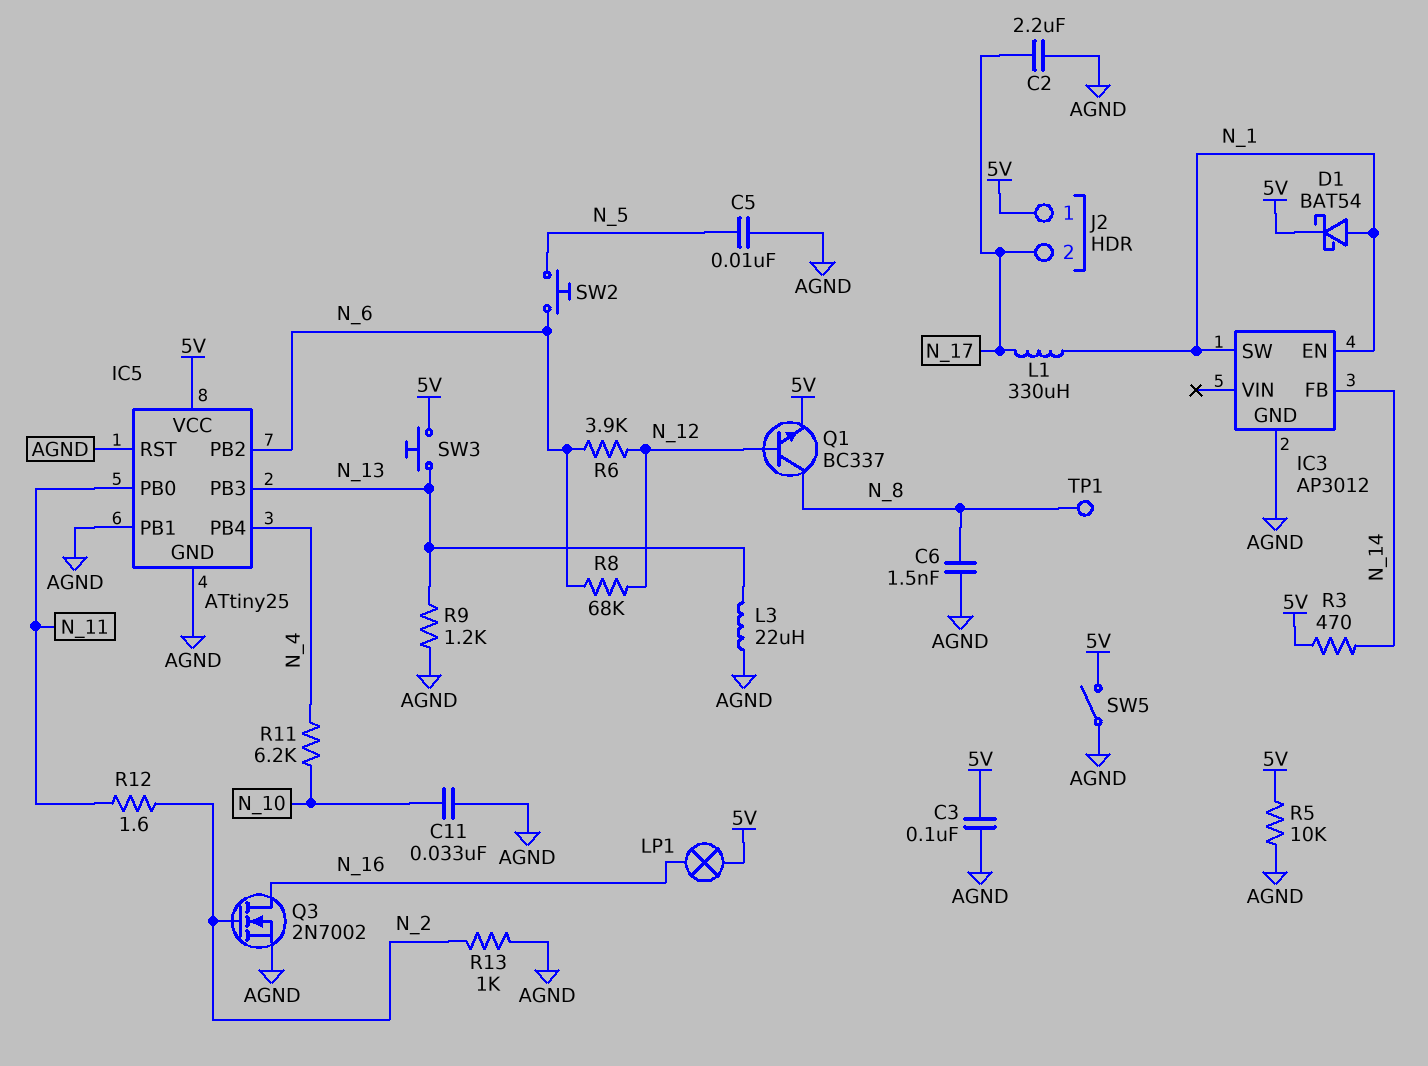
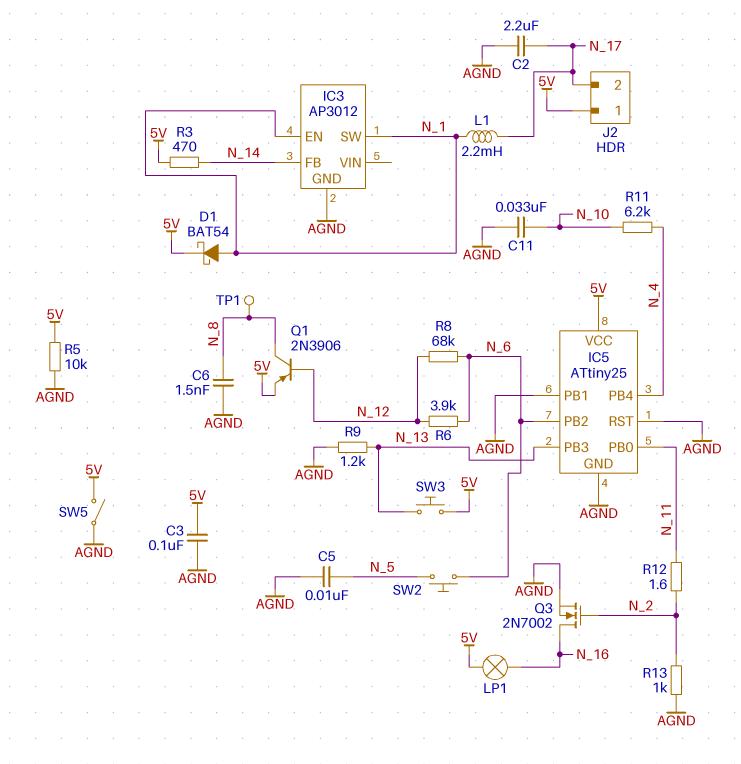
L1: 330uH (N_1, N_17) -> 2.2mH (N_1, N_17)
L3: 22uH (AGND, N_13) -> none
Q1: NPN BC337 (B N_12, C N_8, E 5V) -> PNP 2N3906 (B N_12, C N_8, E 5V)

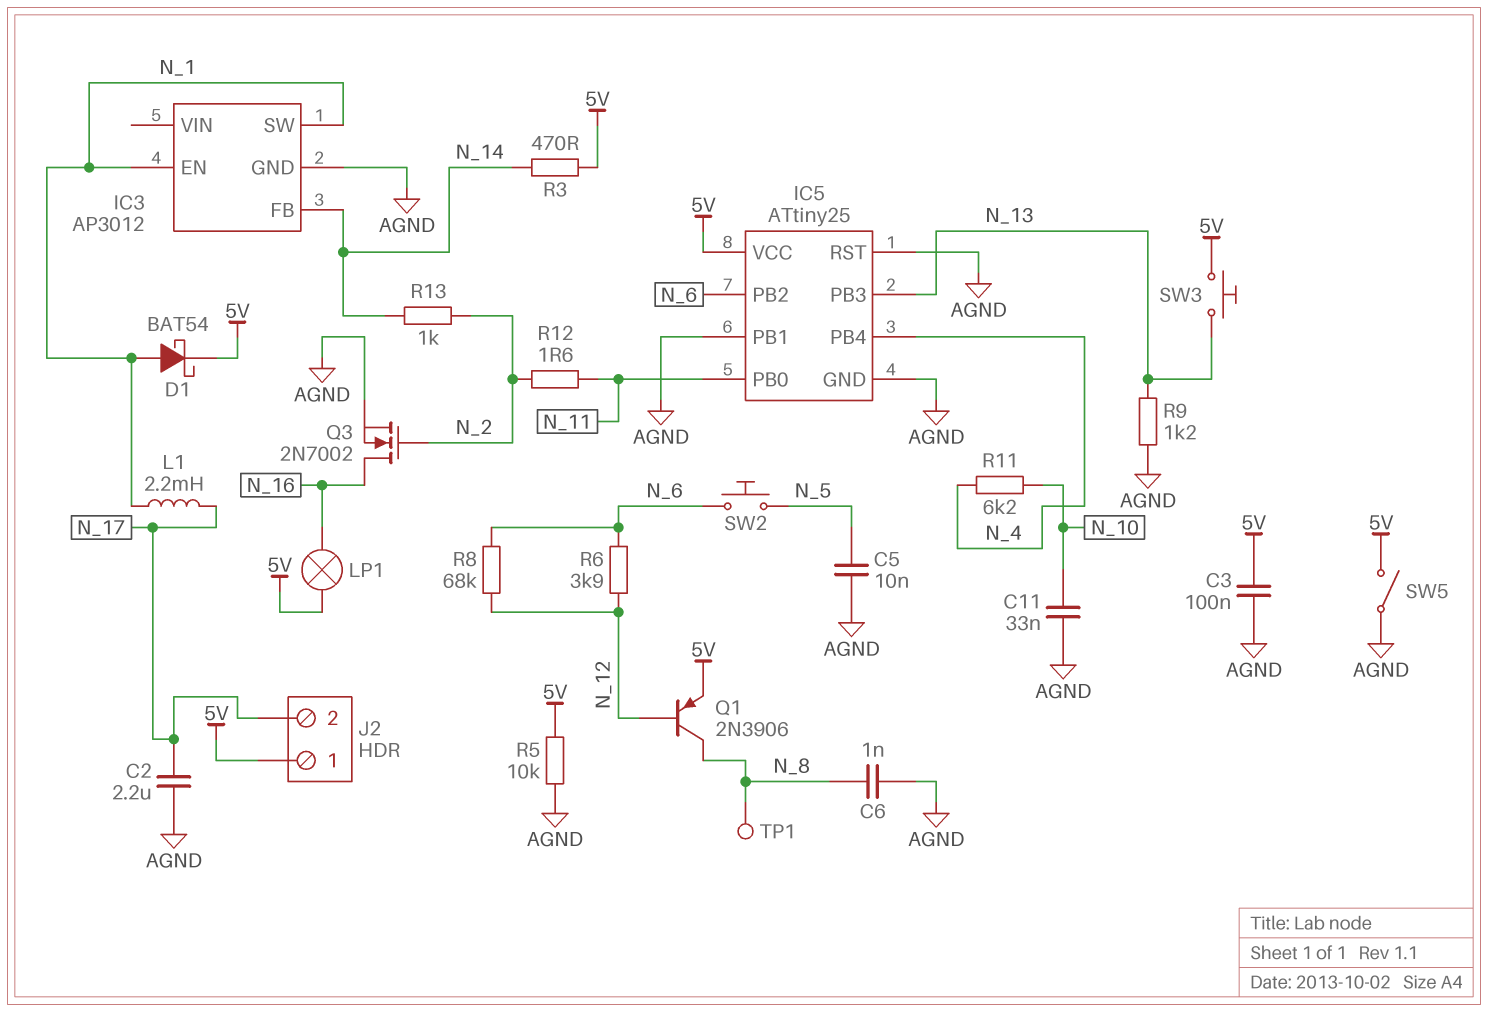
C6: 1.5nF (AGND, N_8) -> 1nF (AGND, N_8)
R13: 1k (AGND, N_2) -> 1k (N_2, N_14)

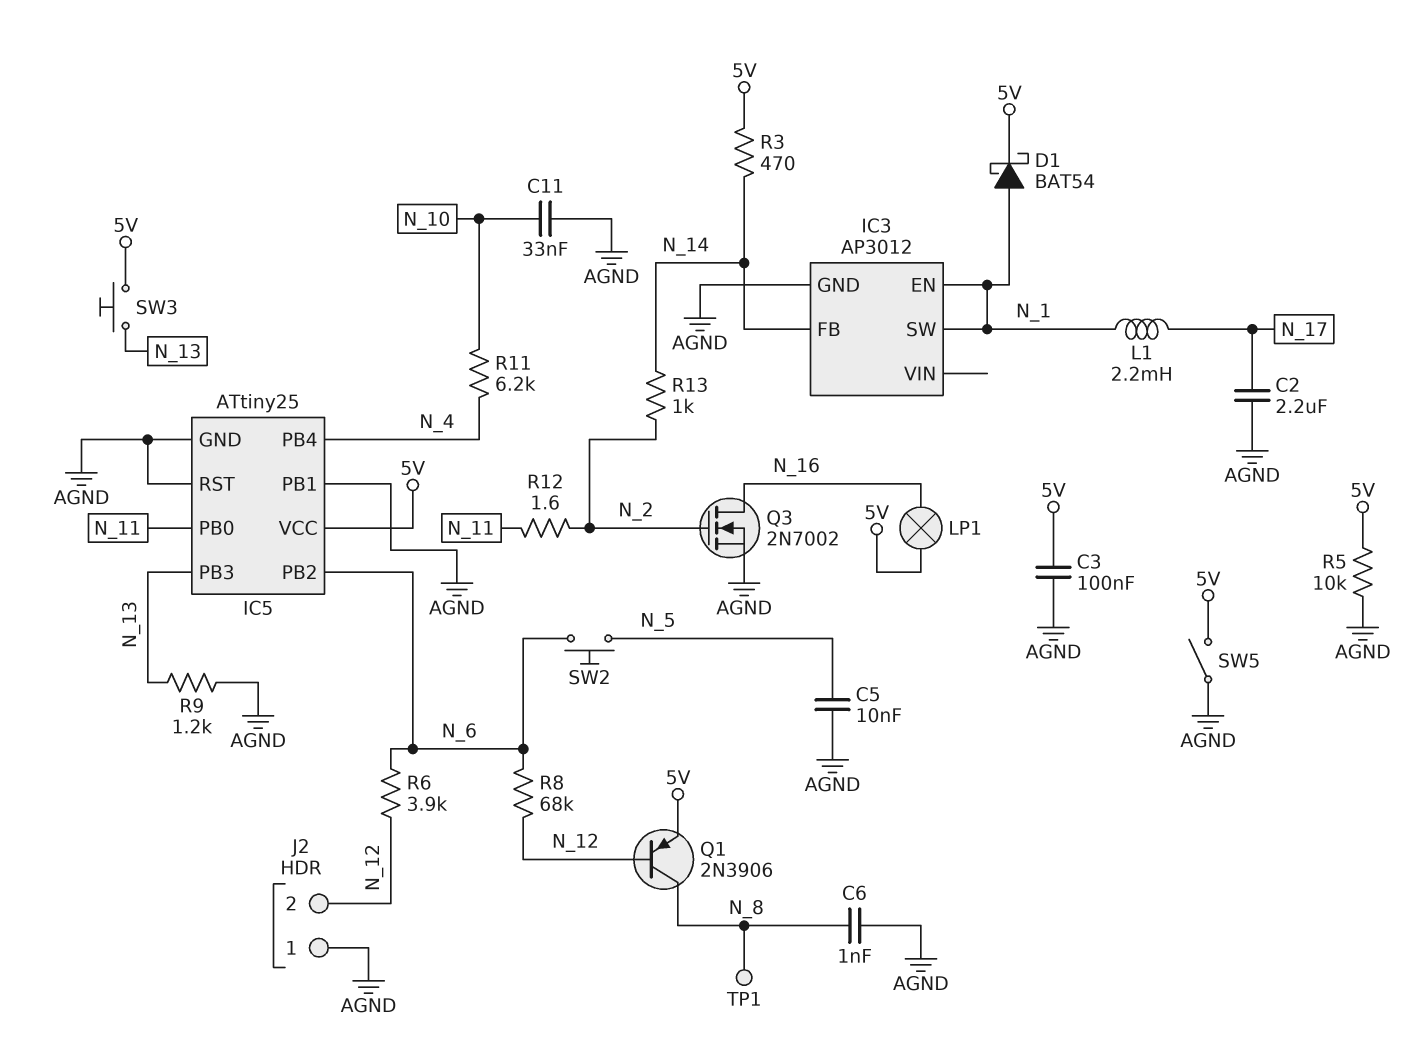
J2 pin 1: 5V -> AGND
J2 pin 2: N_17 -> N_12

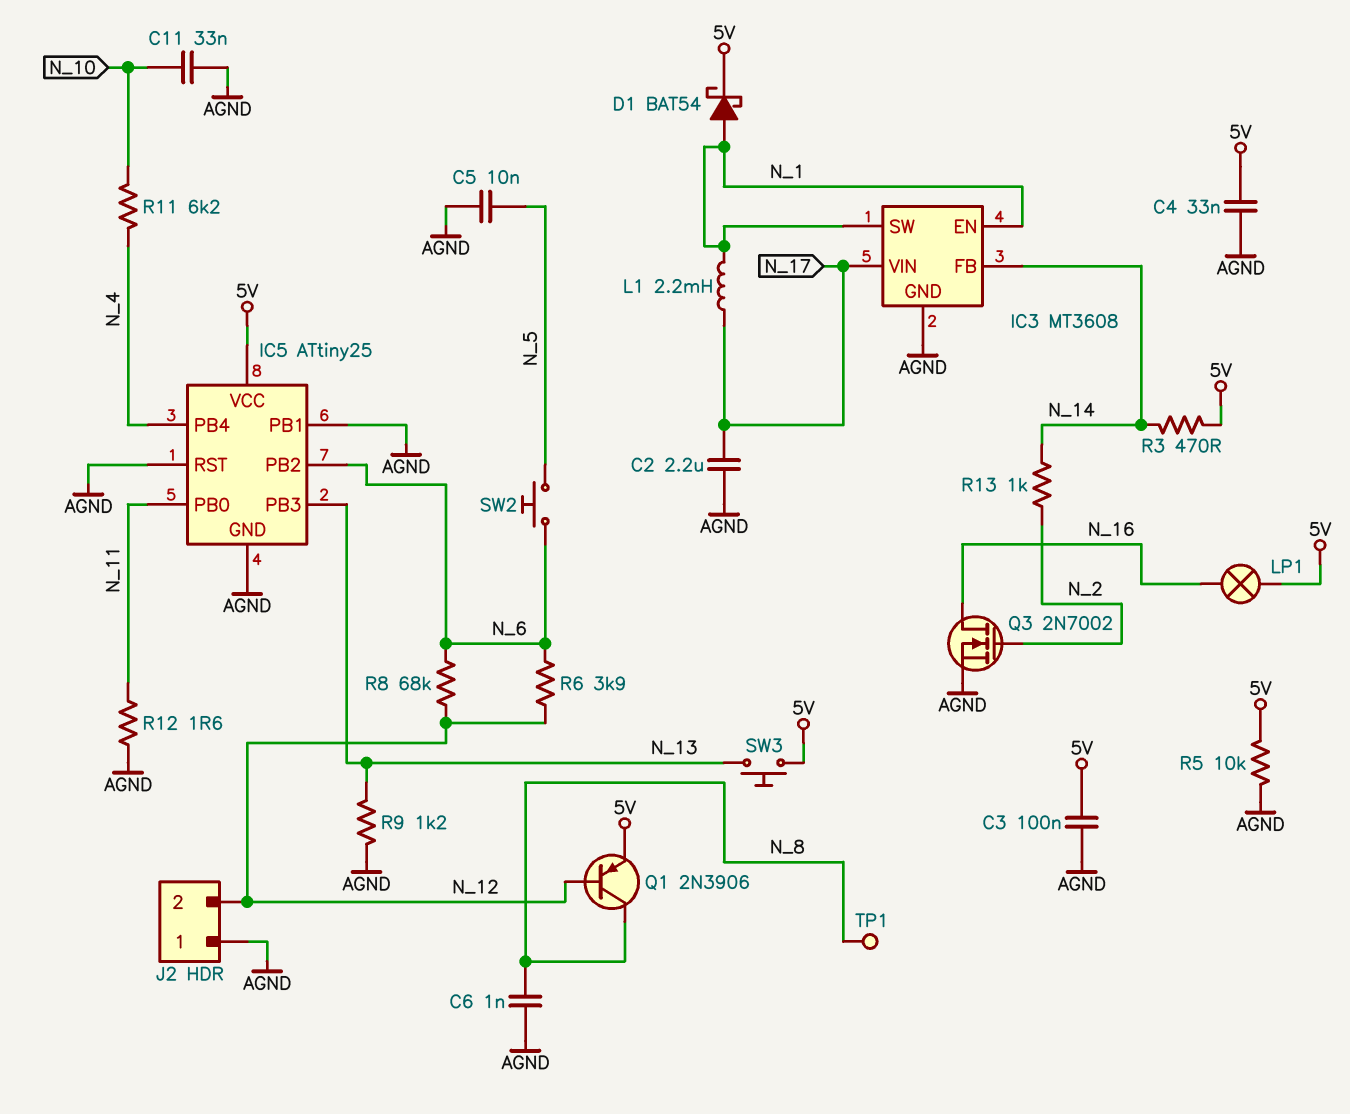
C4: none -> 33nF (5V, AGND)
IC3: AP3012 -> MT3608
IC3 pin VIN: none -> N_17
R12: 1.6 (N_2, N_11) -> 1.6 (AGND, N_11)
SW5: switch (5V, AGND) -> none

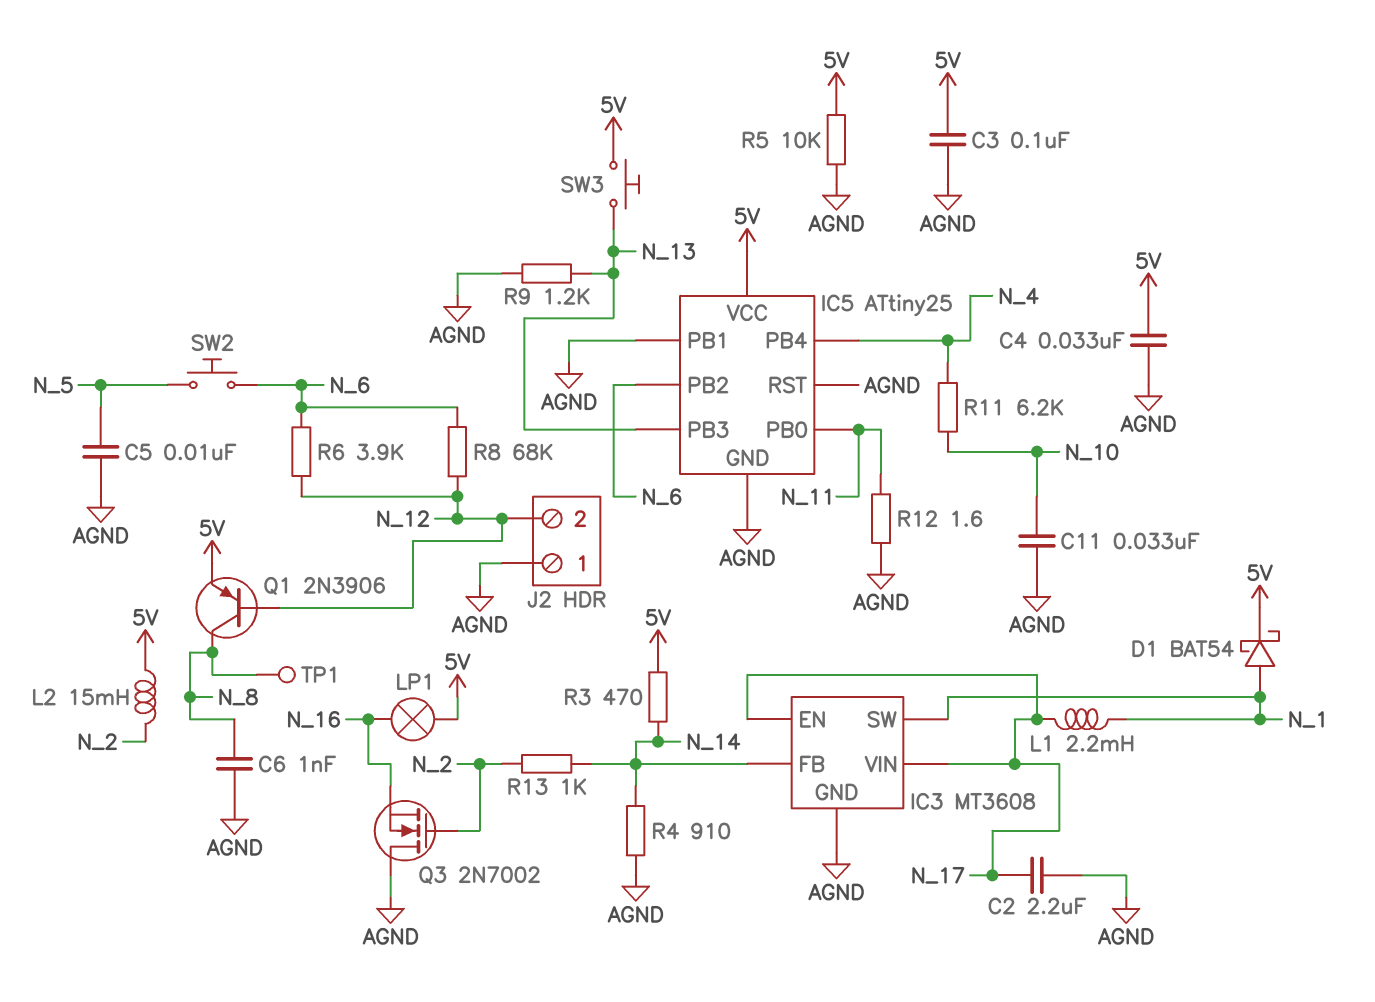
IC3 pin EN: N_1 -> N_17
L2: none -> 15mH (5V, N_2)
Q3: NMOS 2N7002 (G N_2, D N_16, S AGND) -> NMOS 2N7002 (G N_2, D AGND, S N_16)
R4: none -> 910 (AGND, N_14)

